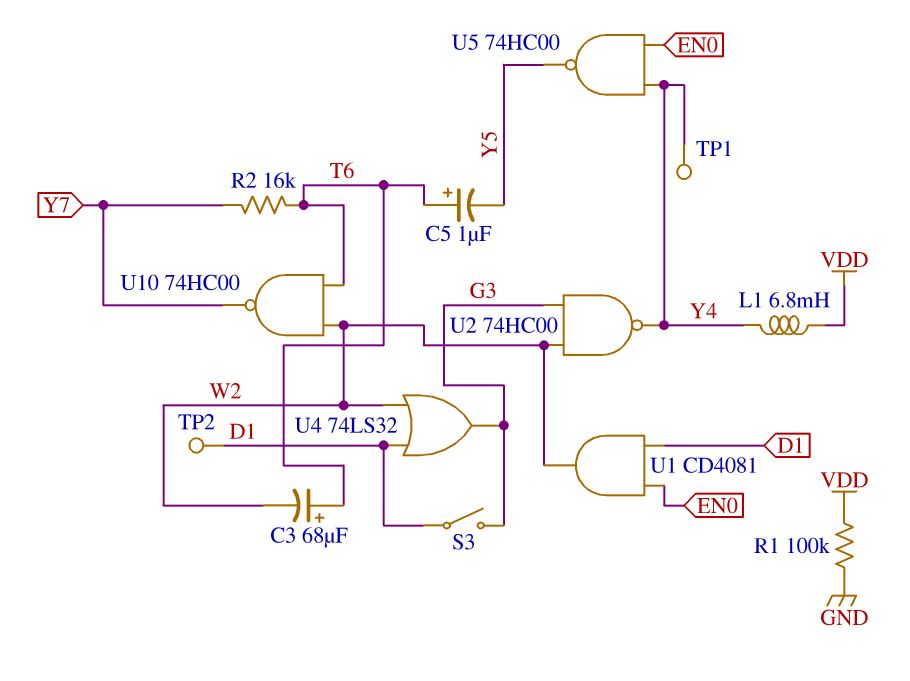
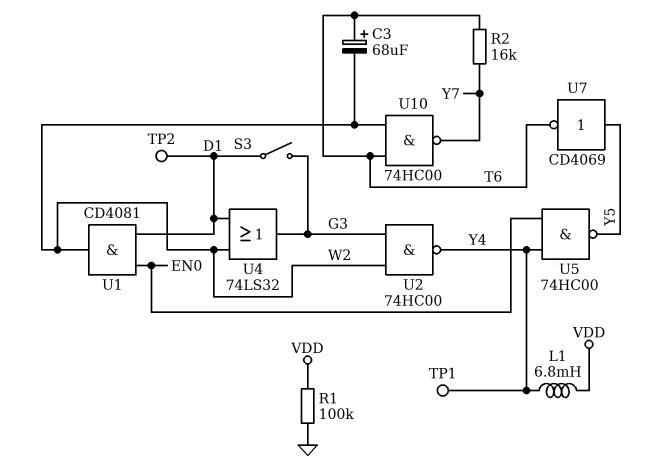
C5: 1uF (plus T6, minus Y5) -> none
U7: none -> NOT CD4069 (in Y5, out T6)

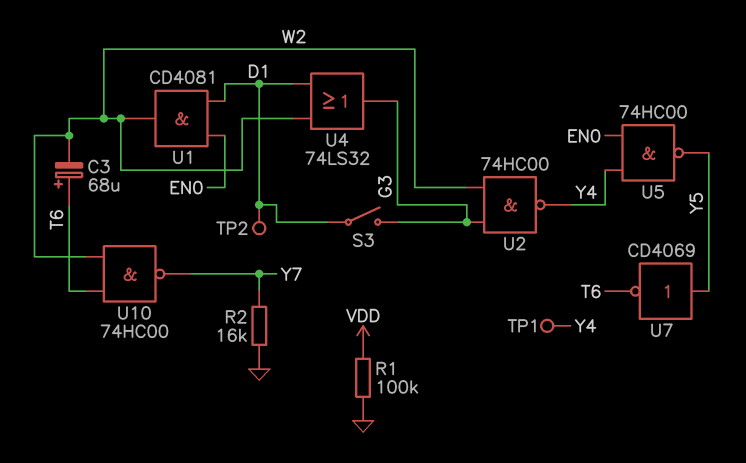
L1: 6.8mH (VDD, Y4) -> none
R2: 16k (T6, Y7) -> 16k (GND, Y7)

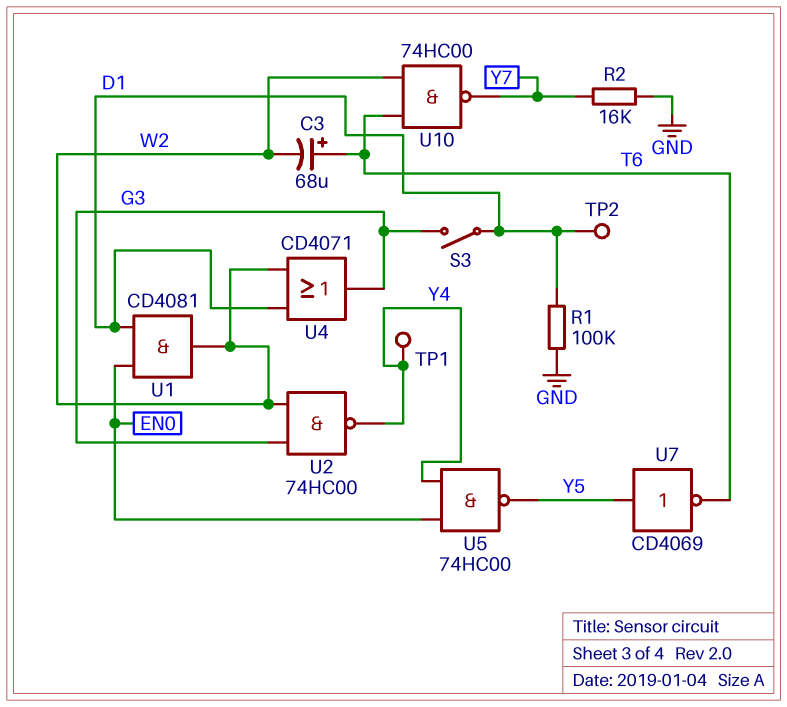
R1: 100k (GND, VDD) -> 100k (D1, GND)
U4: OR 74LS32 (in D1, in W2, out G3) -> OR CD4071 (in D1, in W2, out G3)

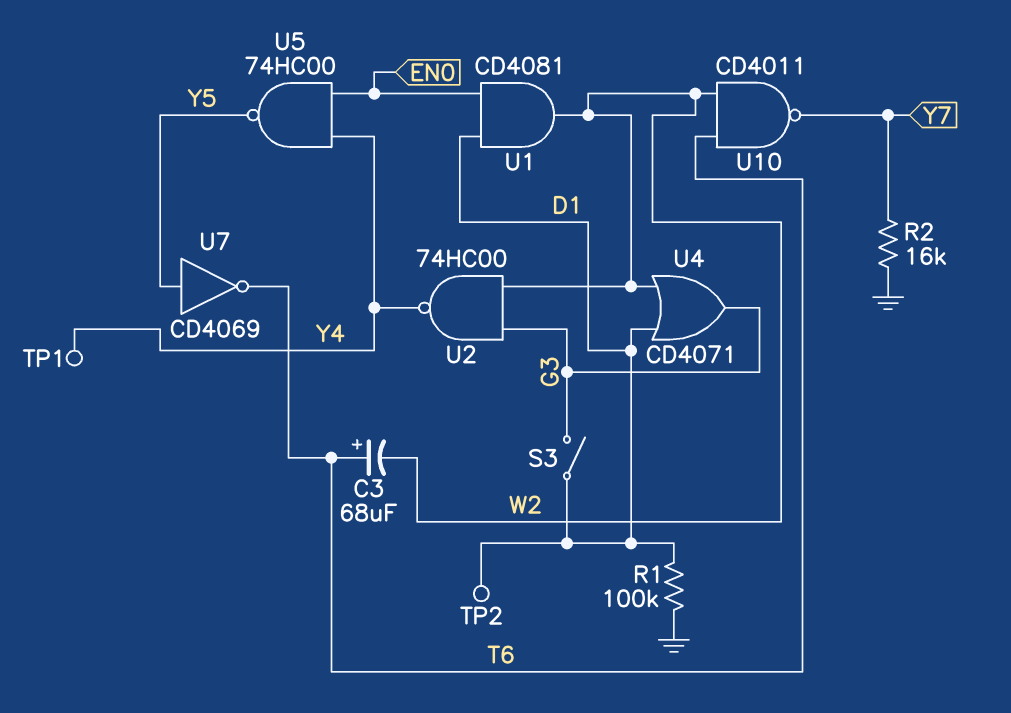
U10: NAND 74HC00 (in T6, in W2, out Y7) -> NAND CD4011 (in T6, in W2, out Y7)

